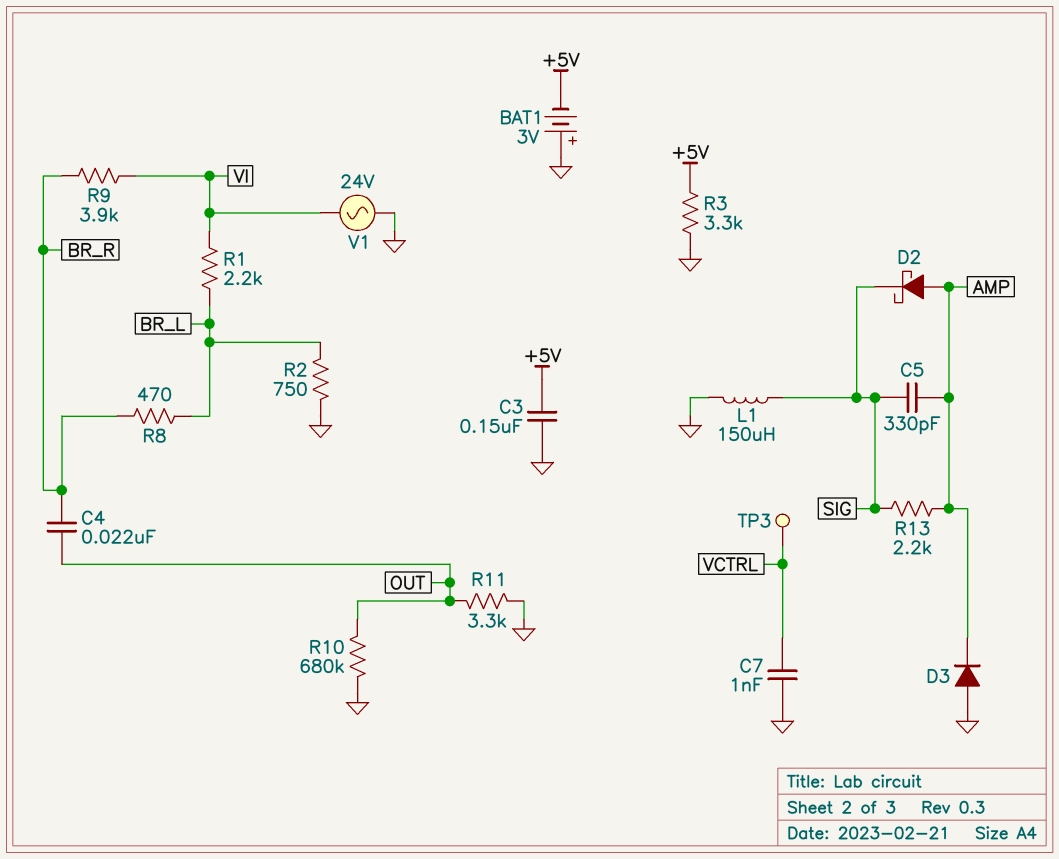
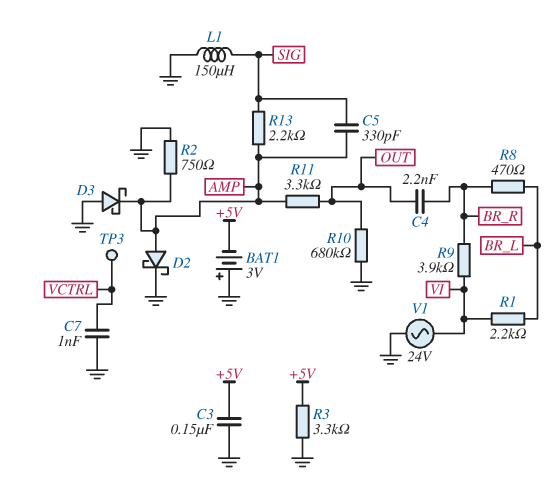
C4: 22nF (BR_R, OUT) -> 2.2nF (BR_R, OUT)
D2: schottky (A AMP, K SIG) -> schottky (A AMP, K GND)
D3: diode (A GND, K AMP) -> schottky (A GND, K AMP)
R2: 750 (BR_L, GND) -> 750 (AMP, GND)
R11: 3.3k (GND, OUT) -> 3.3k (AMP, OUT)

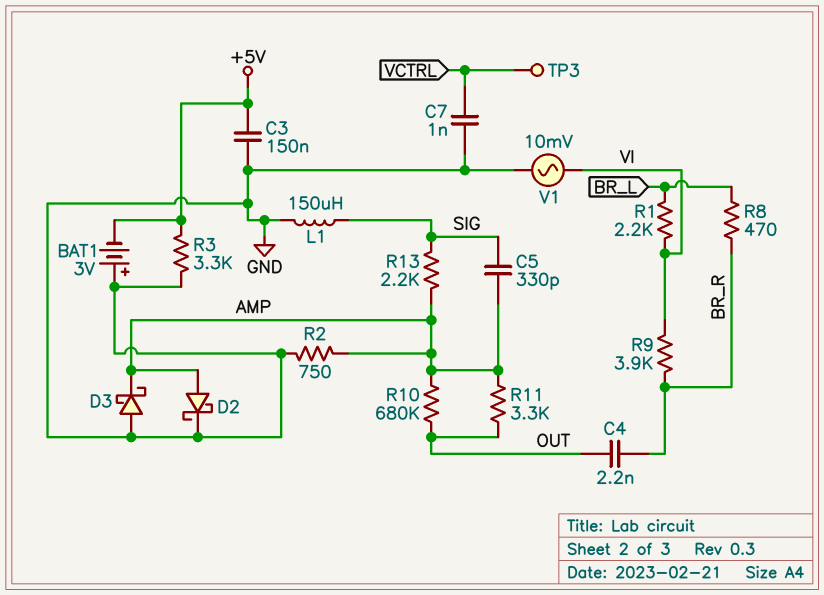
R10: 680k (GND, OUT) -> 680k (AMP, OUT)
V1: AC 24V (GND, VI) -> AC 10mV (GND, VI)

